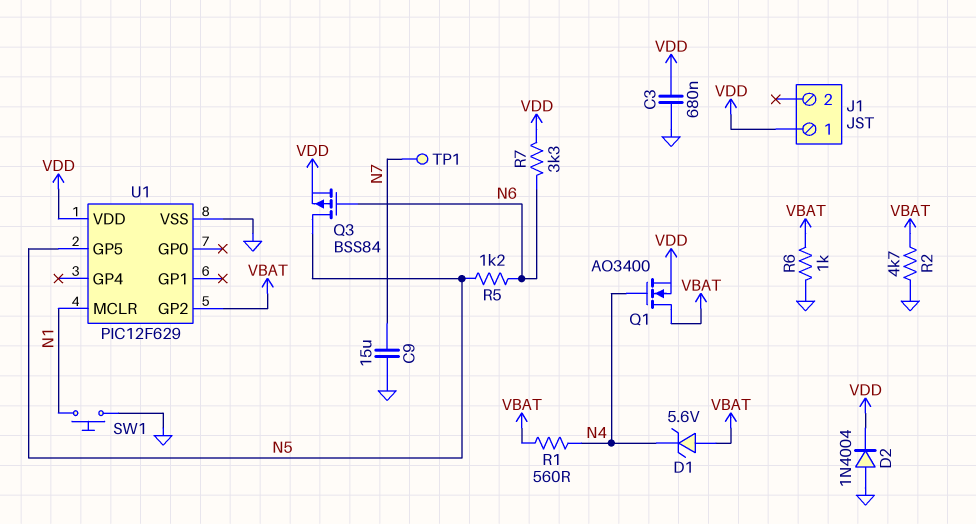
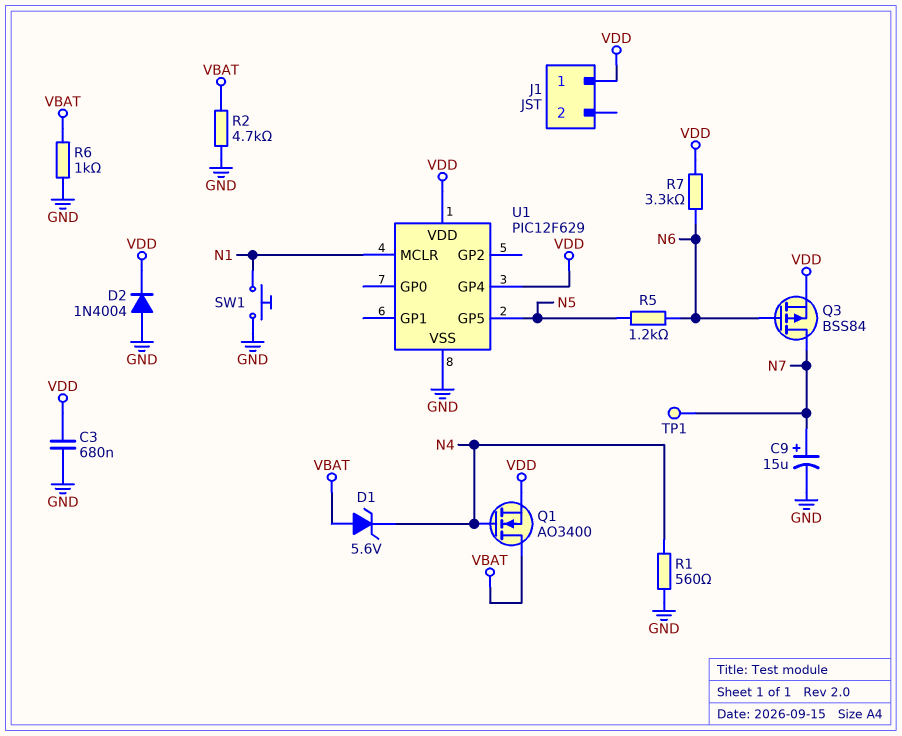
C9: 15uF (GND, N7) -> 15uF (plus N7, minus GND)
Q3: PMOS BSS84 (G N6, D N5, S VDD) -> PMOS BSS84 (G N6, D N7, S VDD)
R1: 560 (N4, VBAT) -> 560 (GND, N4)
U1 pin GP2: VBAT -> none
U1 pin GP4: none -> VDD

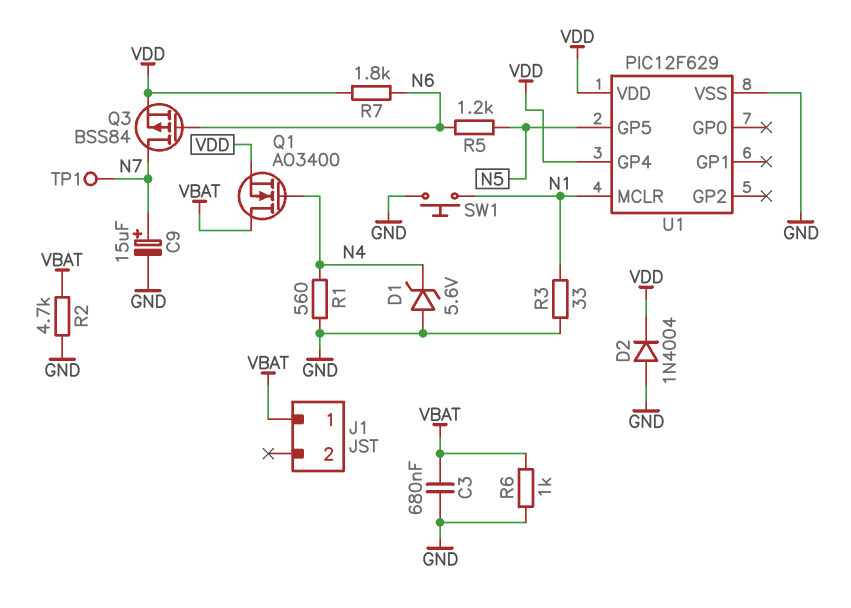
C3: 680nF (GND, VDD) -> 680nF (GND, VBAT)
D1: zener 5.6V (A VBAT, K N4) -> zener 5.6V (A GND, K N4)
J1 pin 1: VDD -> VBAT
R3: none -> 33 (GND, N1)
R7: 3.3k (N6, VDD) -> 1.8k (N6, VDD)

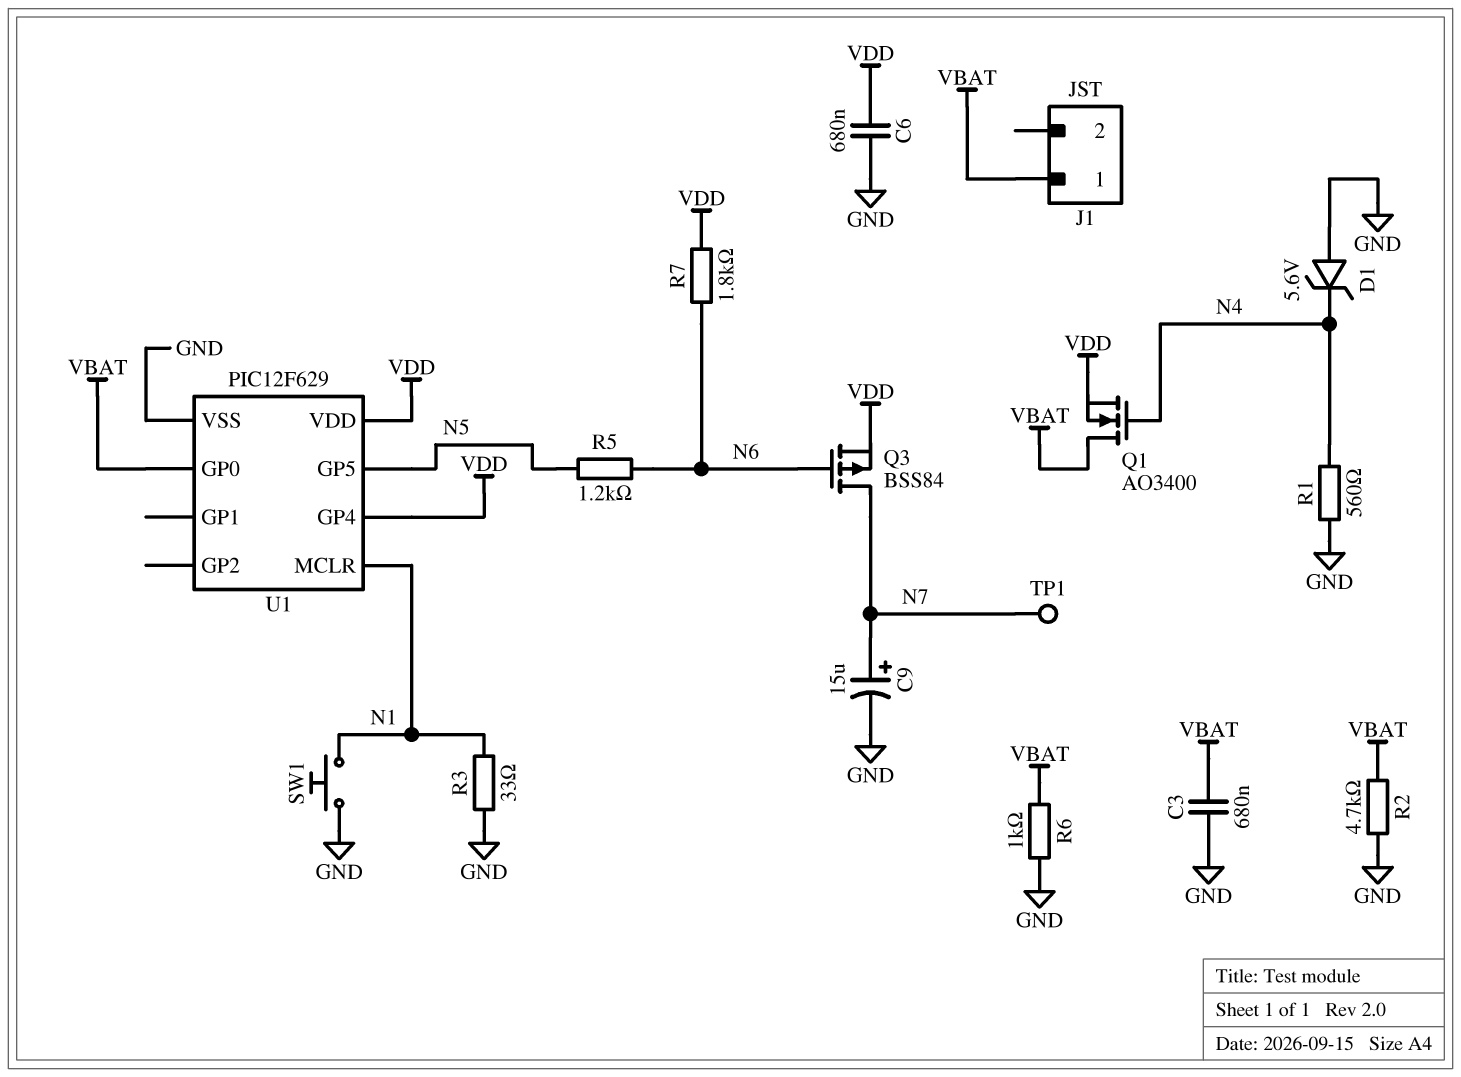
C6: none -> 680nF (GND, VDD)
D2: diode 1N4004 (A GND, K VDD) -> none
U1 pin GP0: none -> VBAT

